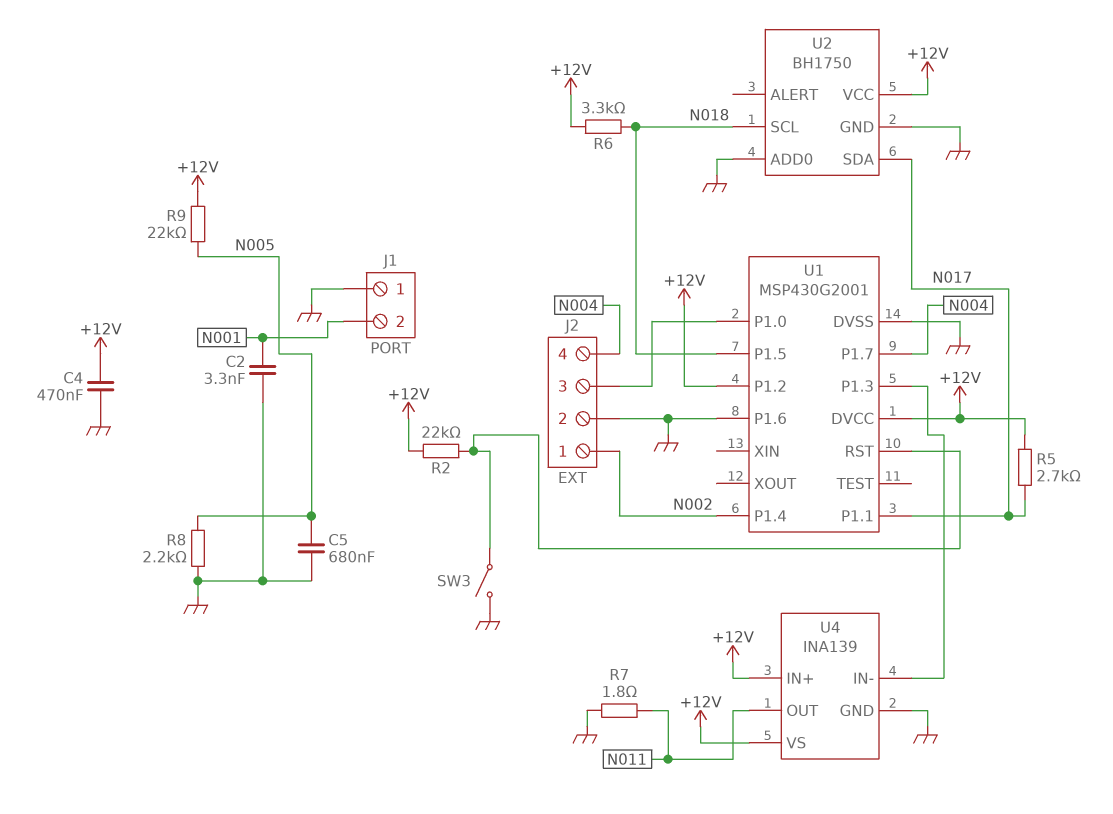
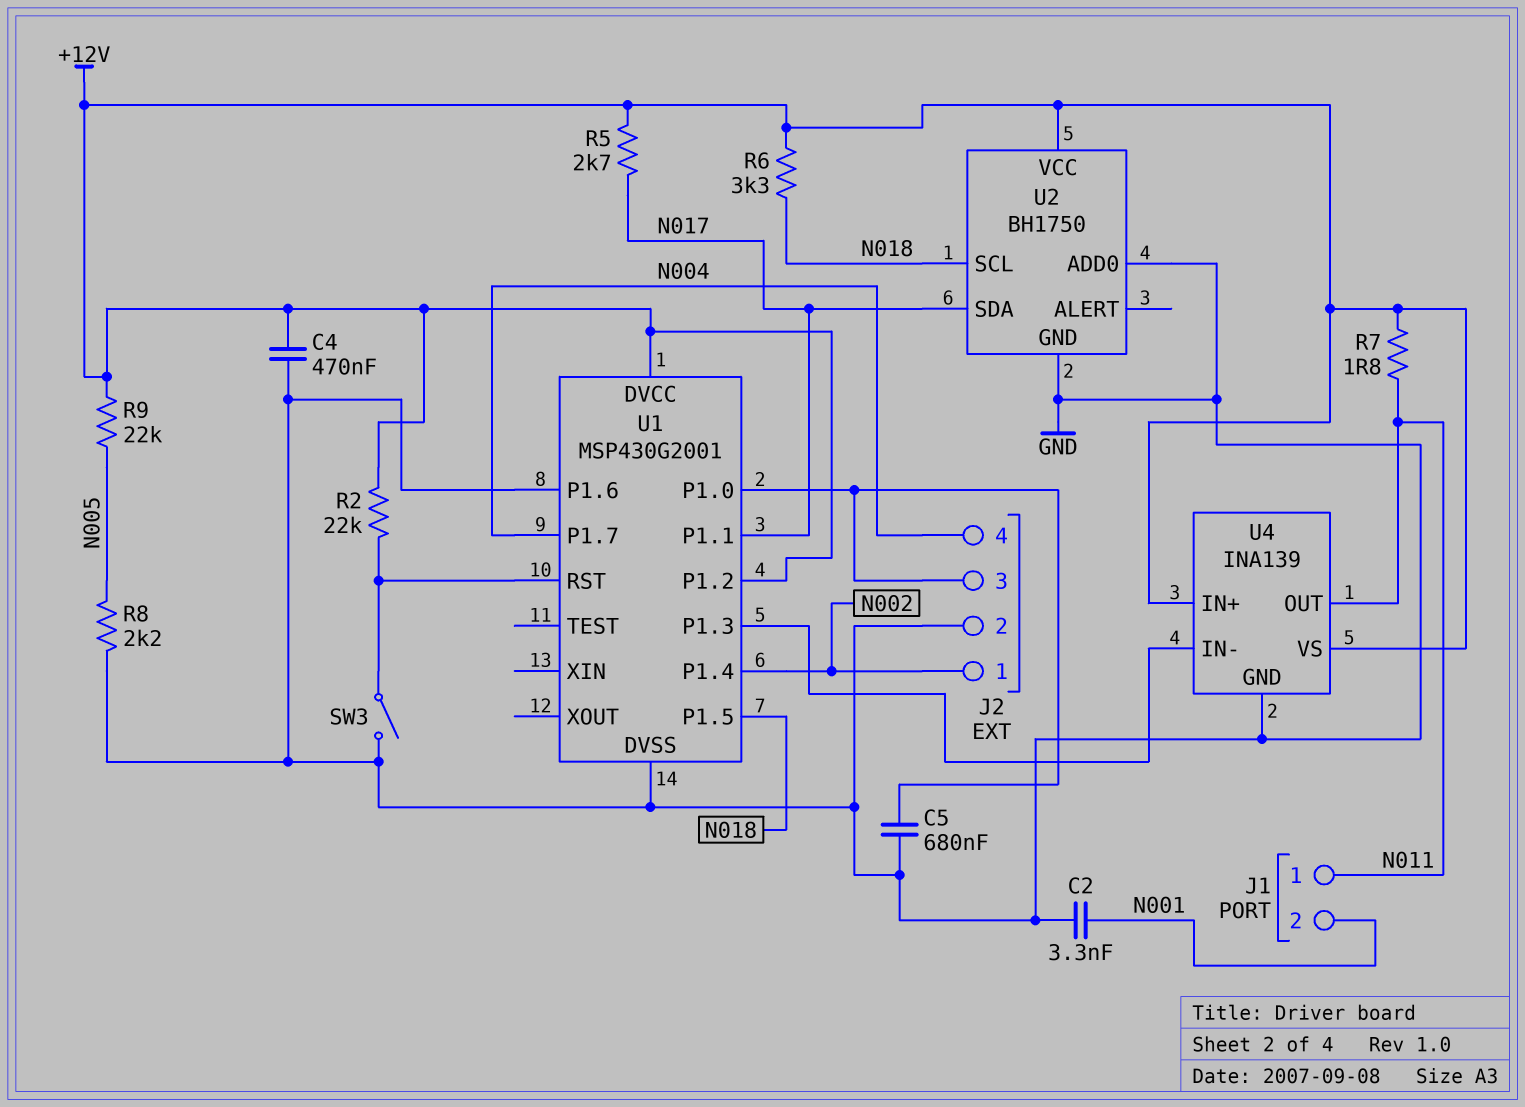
C5: 680nF (GND, N005) -> 680nF (GND, J2/3)
J1 pin 1: GND -> N011
R7: 1.8 (GND, N011) -> 1.8 (+12V, N011)

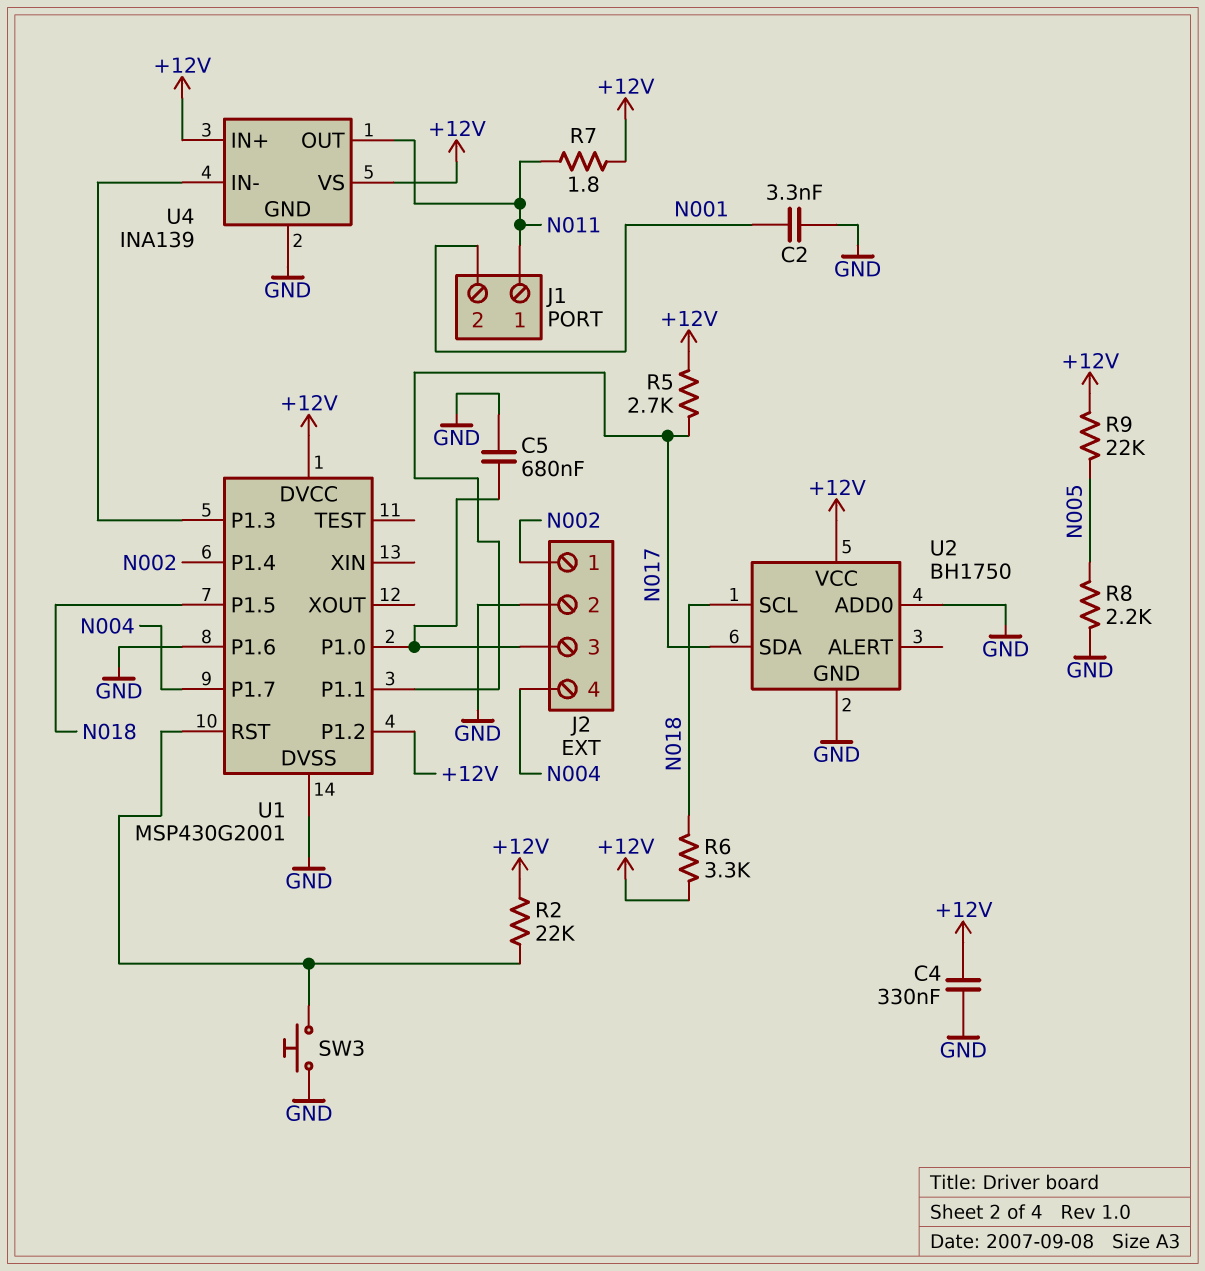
C4: 470nF (+12V, GND) -> 330nF (+12V, GND)
SW3: switch (GND, U1/RST) -> button (GND, U1/RST)

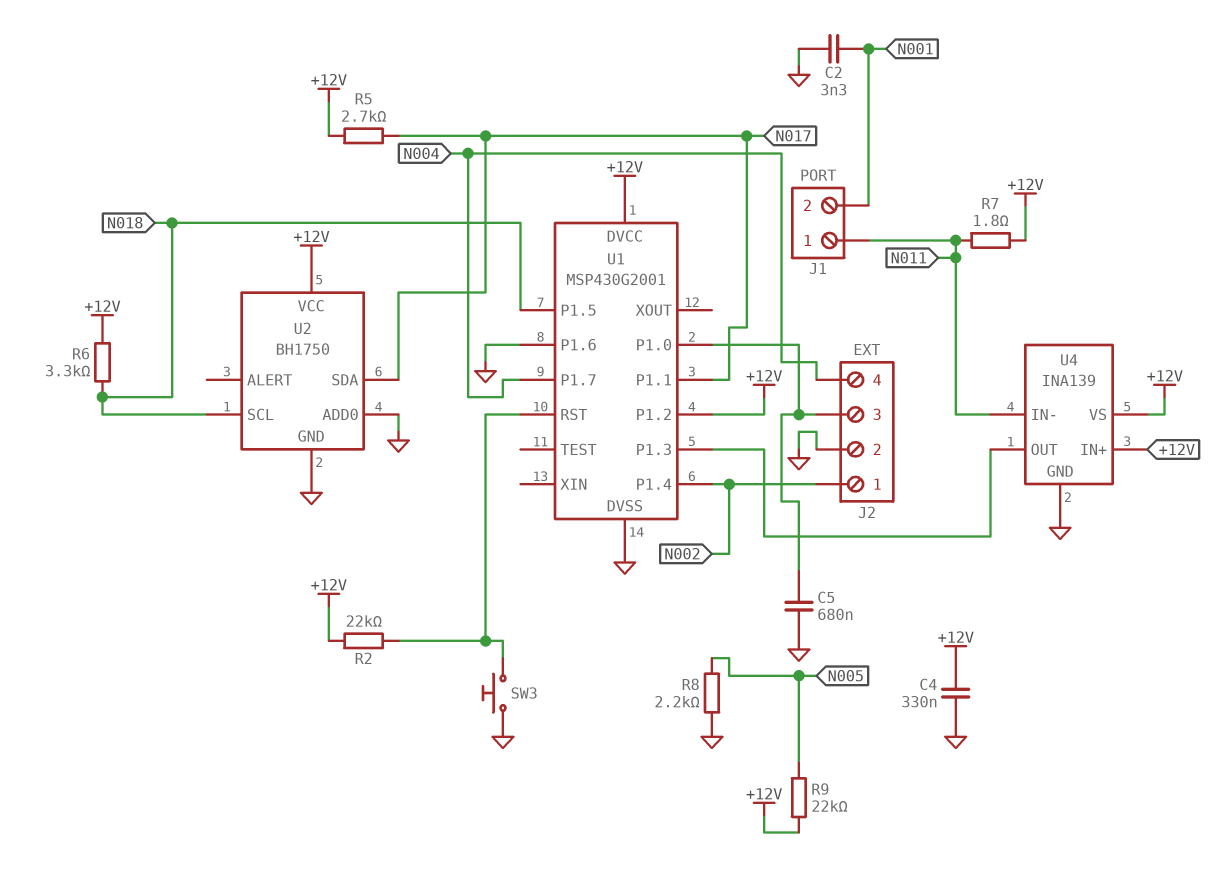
U4 pin IN-: U1/P1.3 -> N011
U4 pin OUT: N011 -> U1/P1.3

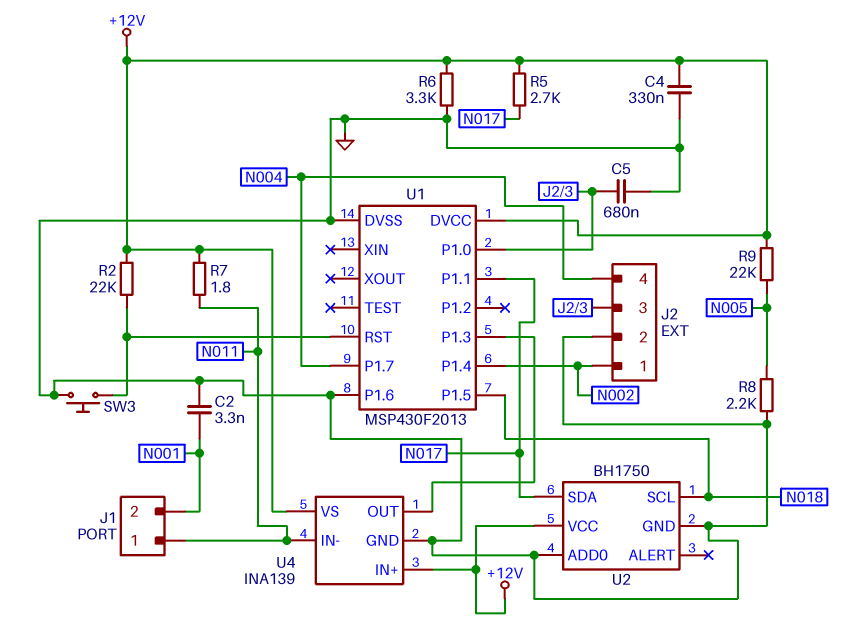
R6: 3.3k (+12V, N018) -> 3.3k (+12V, GND)
U1: MSP430G2001 -> MSP430F2013
U1 pin P1.2: +12V -> none

